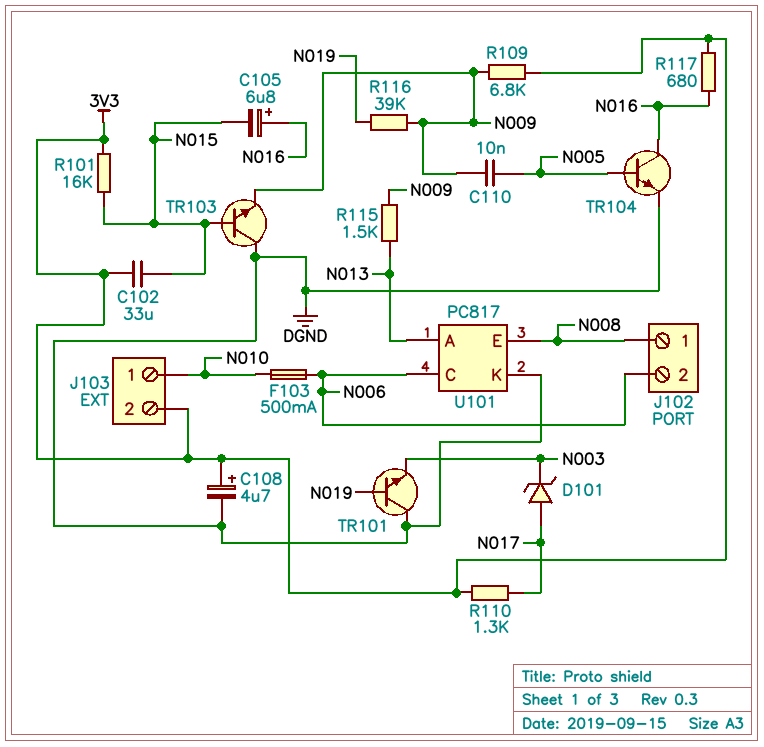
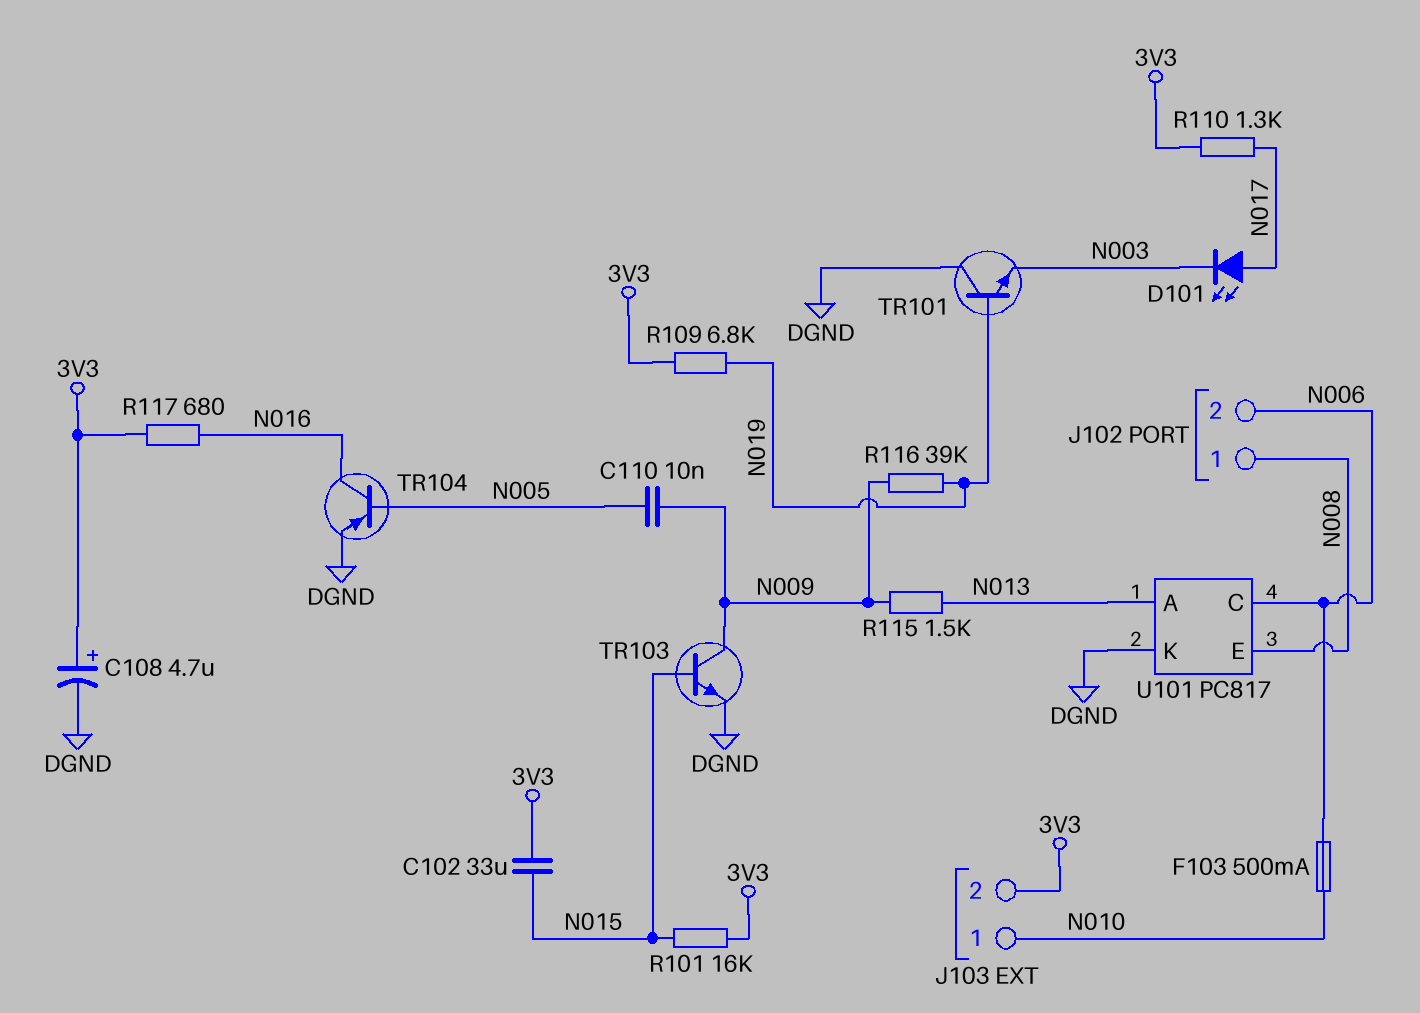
C105: 6.8uF (plus N016, minus N015) -> none
D101: zener (A N017, K N003) -> LED (A N017, K N003)
R109: 6.8k (3V3, N009) -> 6.8k (3V3, N019)
TR103: NPN (B N015, C DGND, E N009) -> NPN (B N015, C N009, E DGND)
TR104: NPN (B N005, C N016, E DGND) -> PNP (B N005, C N016, E DGND)

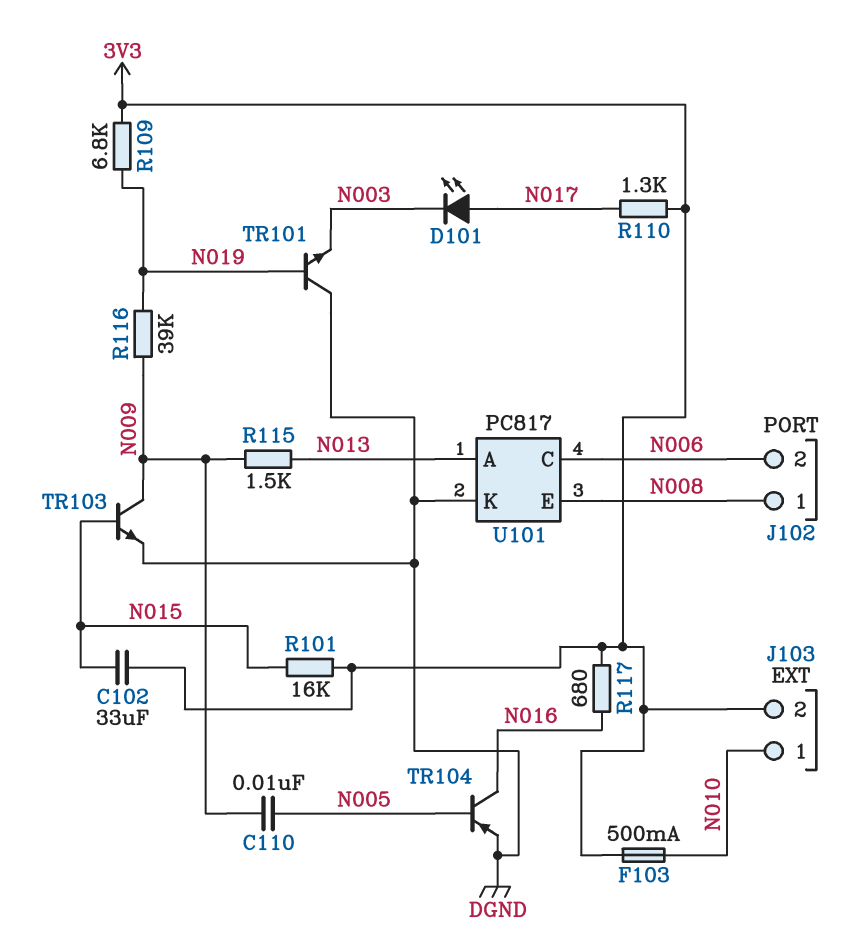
C108: 4.7uF (plus 3V3, minus DGND) -> none
F103: 500mA (N006, N010) -> 500mA (3V3, N010)

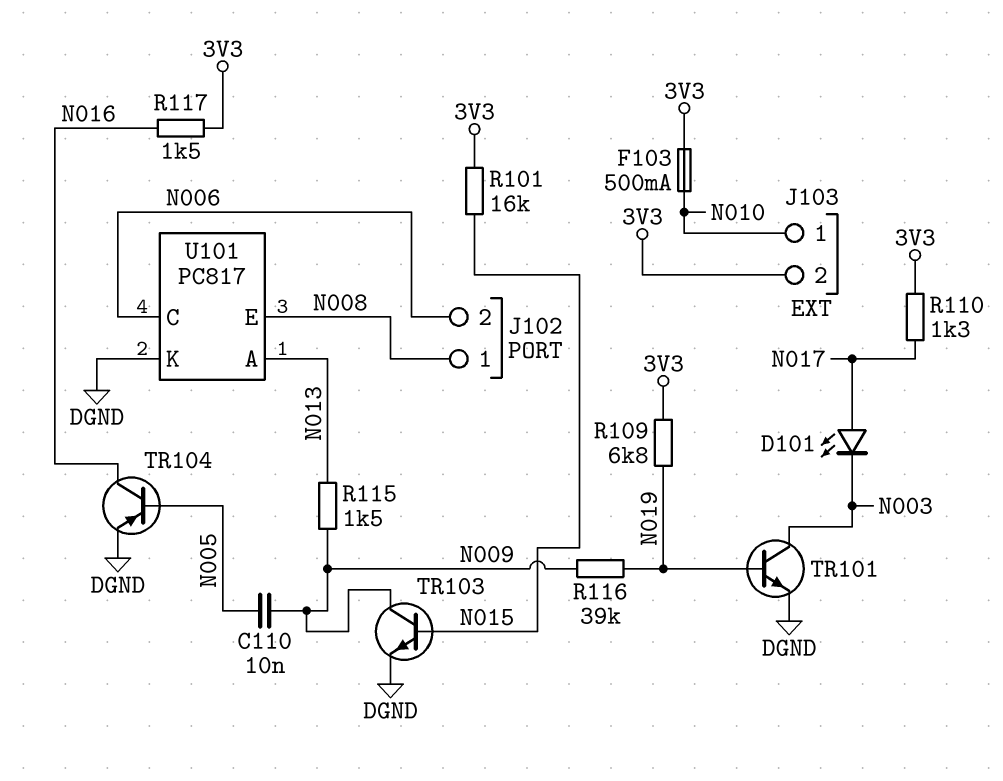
C102: 33uF (3V3, N015) -> none
R117: 680 (3V3, N016) -> 1.5k (3V3, N016)
TR101: NPN (B N019, C DGND, E N003) -> NPN (B N019, C N003, E DGND)

